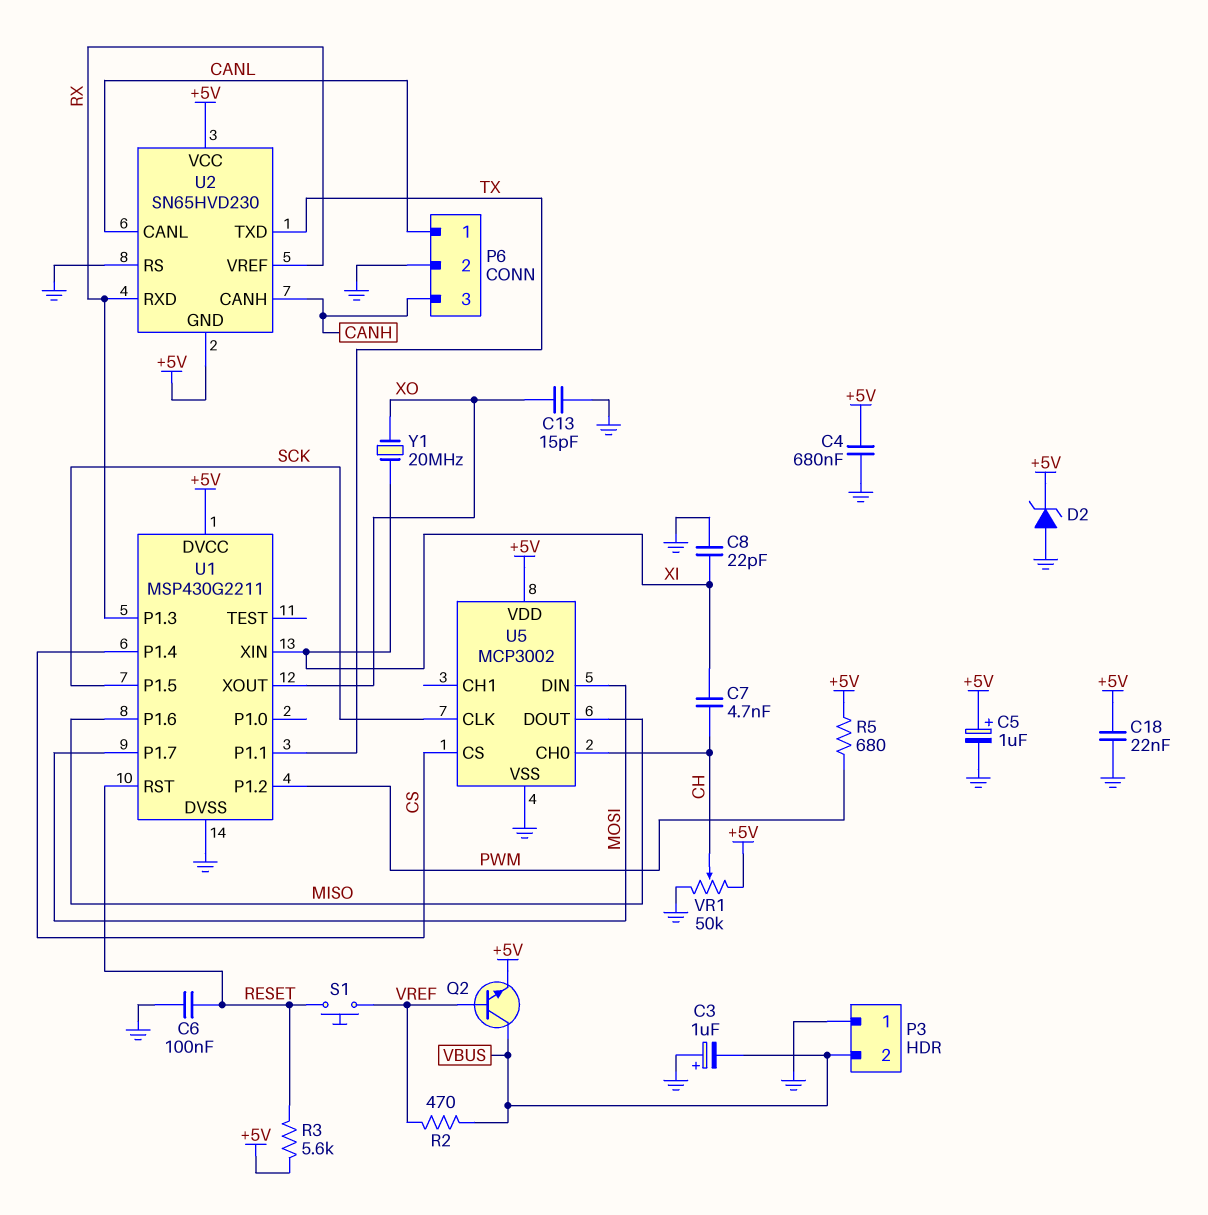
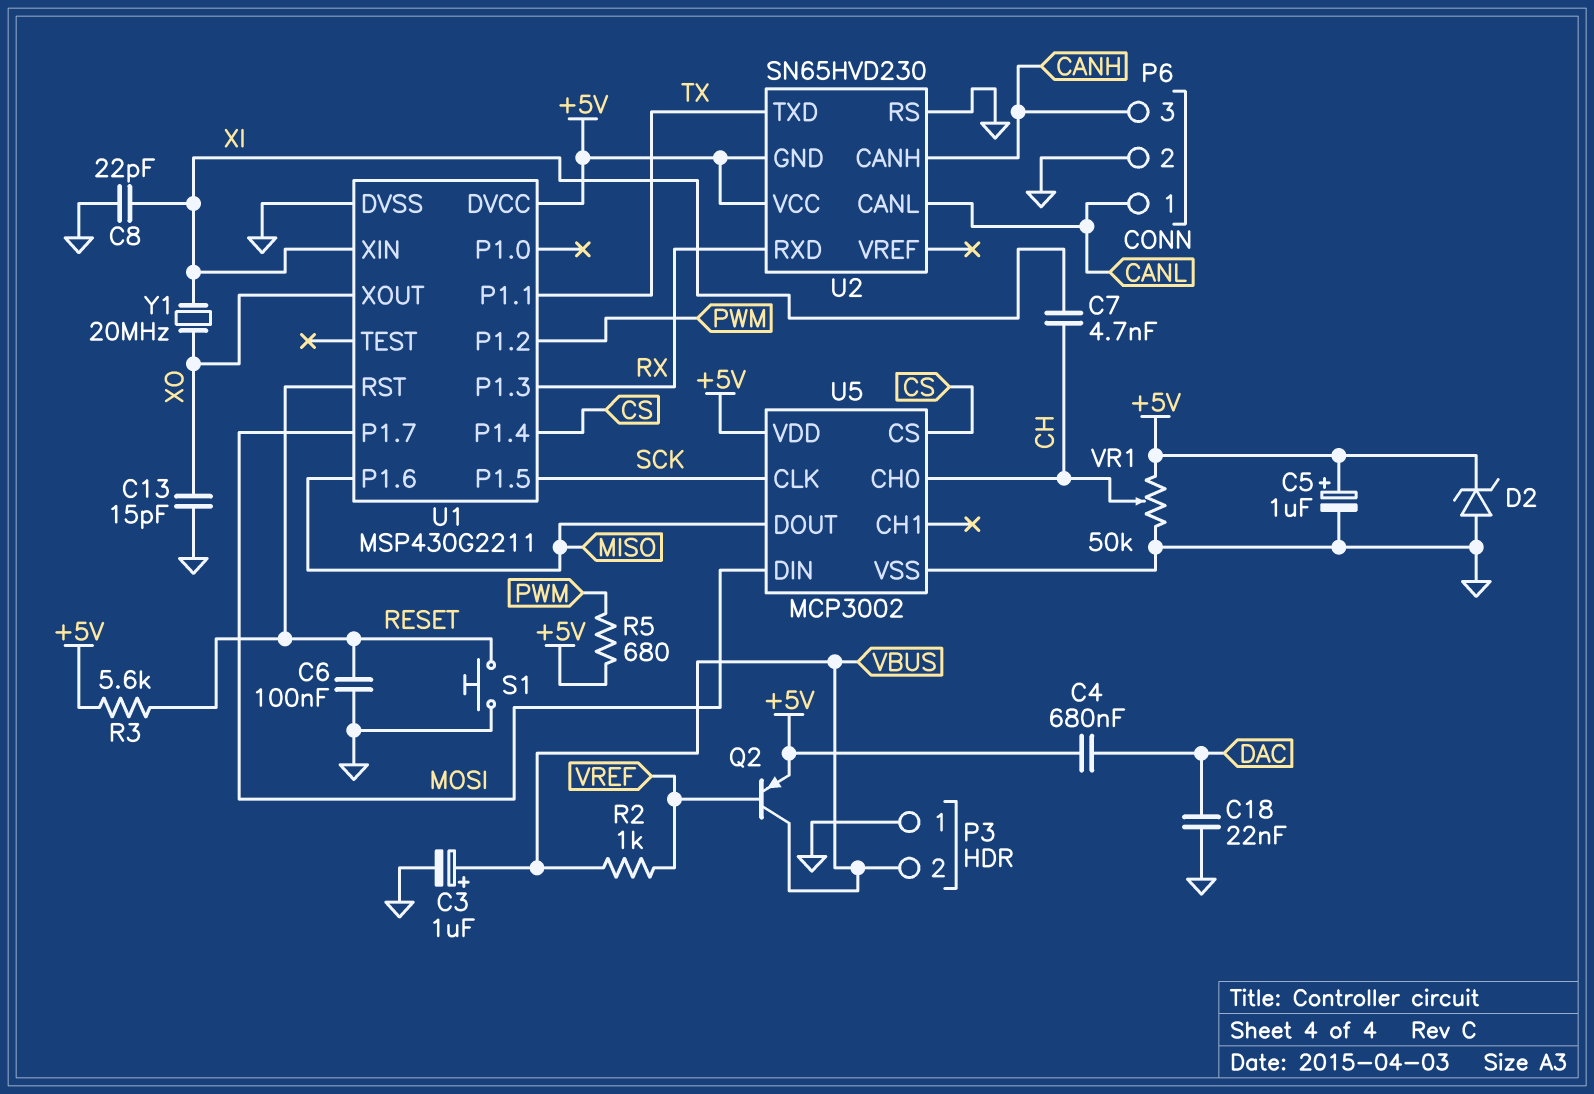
C3: 1uF (plus GND, minus VBUS) -> 1uF (plus VBUS, minus GND)
C4: 680nF (+5V, GND) -> 680nF (+5V, DAC)
C18: 22nF (+5V, GND) -> 22nF (DAC, GND)
Q2: NPN (B VREF, C VBUS, E +5V) -> PNP (B VREF, C VBUS, E +5V)
R2: 470 (VBUS, VREF) -> 1k (VBUS, VREF)
S1: button (RESET, VREF) -> button (GND, RESET)
U2 pin VREF: RX -> none

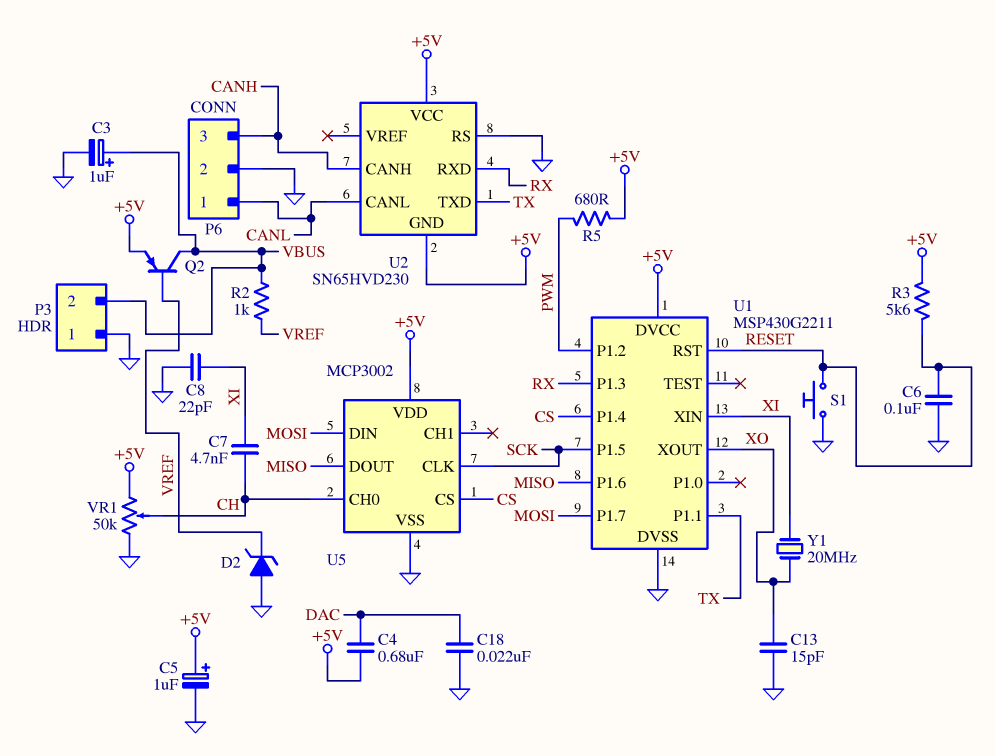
D2: zener (A GND, K +5V) -> zener (A GND, K VREF)

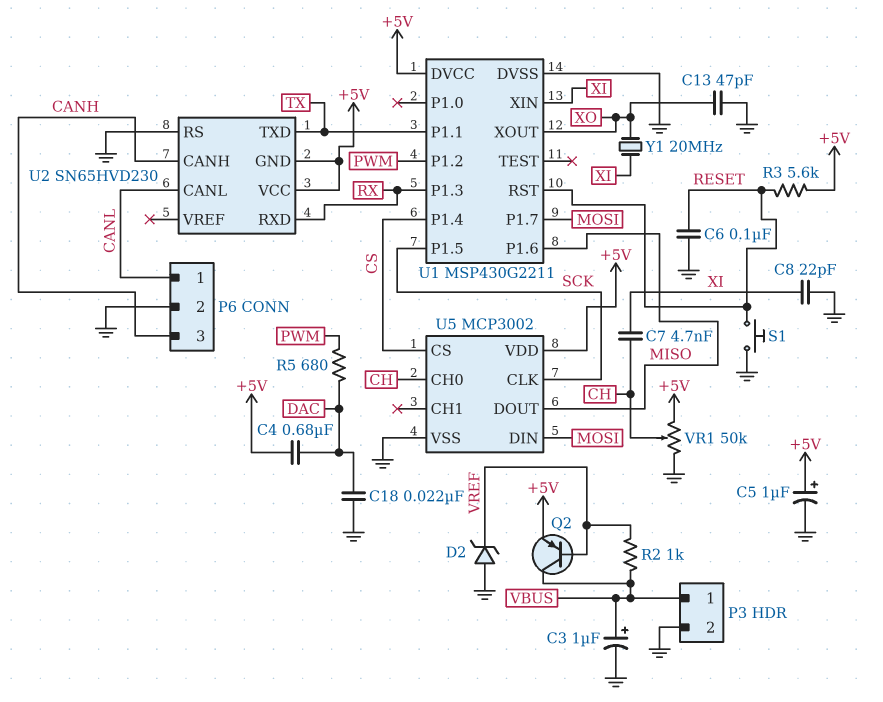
C13: 15pF (GND, XO) -> 47pF (GND, XO)
P3 pin 1: GND -> VBUS
P3 pin 2: VBUS -> GND
R5: 680 (+5V, PWM) -> 680 (DAC, PWM)

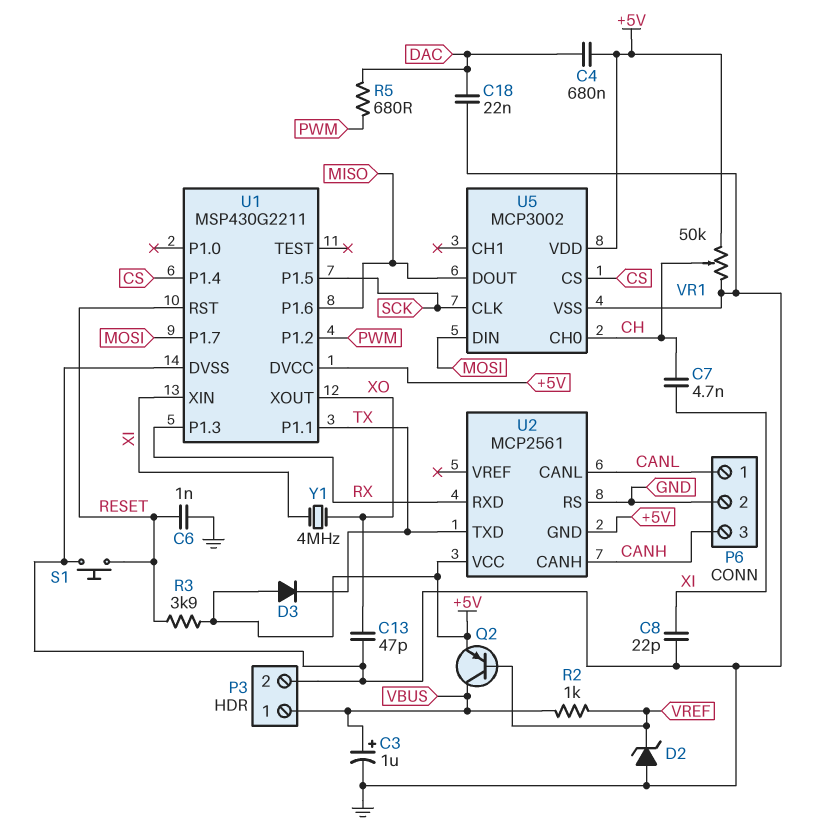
C5: 1uF (plus +5V, minus GND) -> none
C6: 100nF (GND, RESET) -> 1nF (GND, RESET)
D3: none -> diode (A +5V, K TX)
R3: 5.6k (+5V, RESET) -> 3.9k (+5V, RESET)
U2: SN65HVD230 -> MCP2561
Y1: 20MHz (XI, XO) -> 4MHz (XI, XO)

